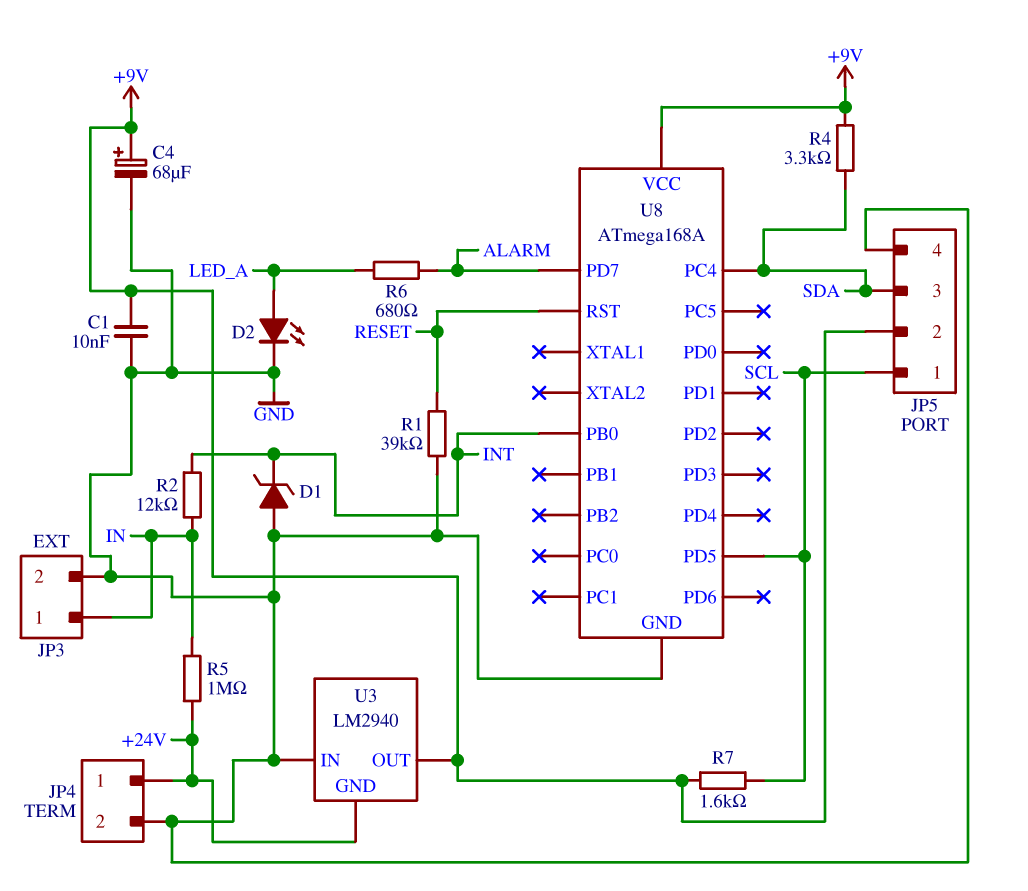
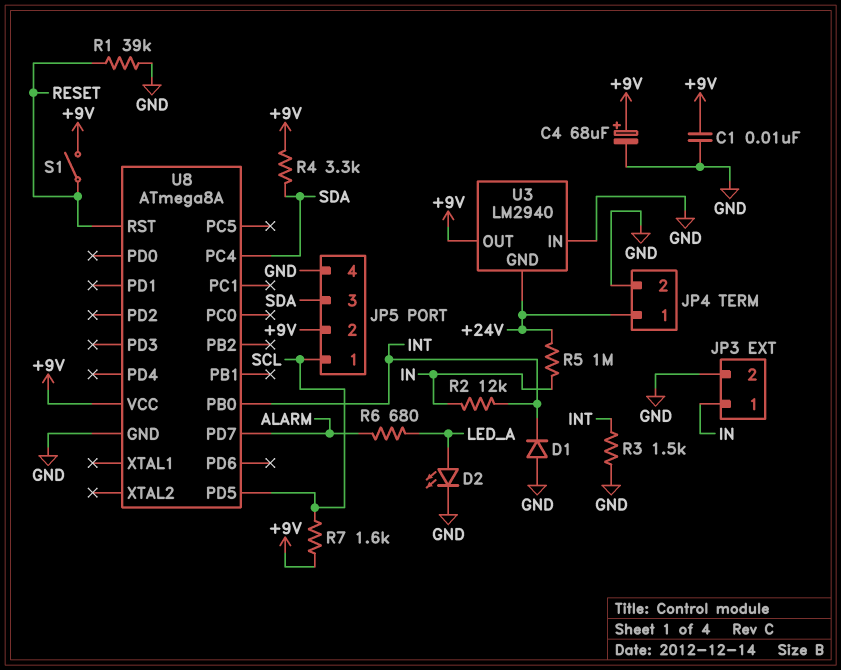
D1: zener (A GND, K INT) -> diode (A GND, K INT)
R3: none -> 1.5k (GND, INT)
S1: none -> switch (+9V, RESET)
U8: ATmega168A -> ATmega8A

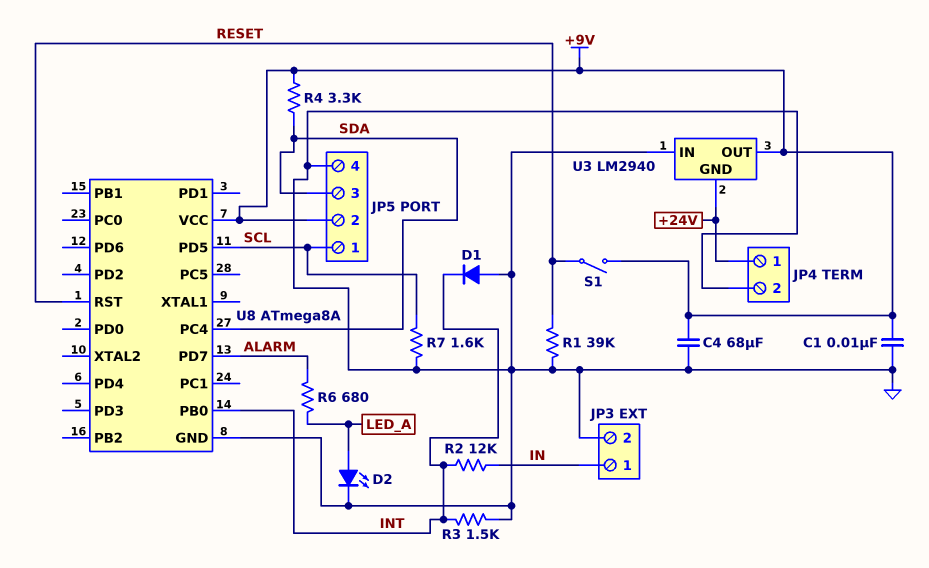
C4: 68uF (plus +9V, minus GND) -> 68uF (+9V, GND)
R5: 1M (+24V, IN) -> none
R7: 1.6k (+9V, SCL) -> 1.6k (GND, SCL)

